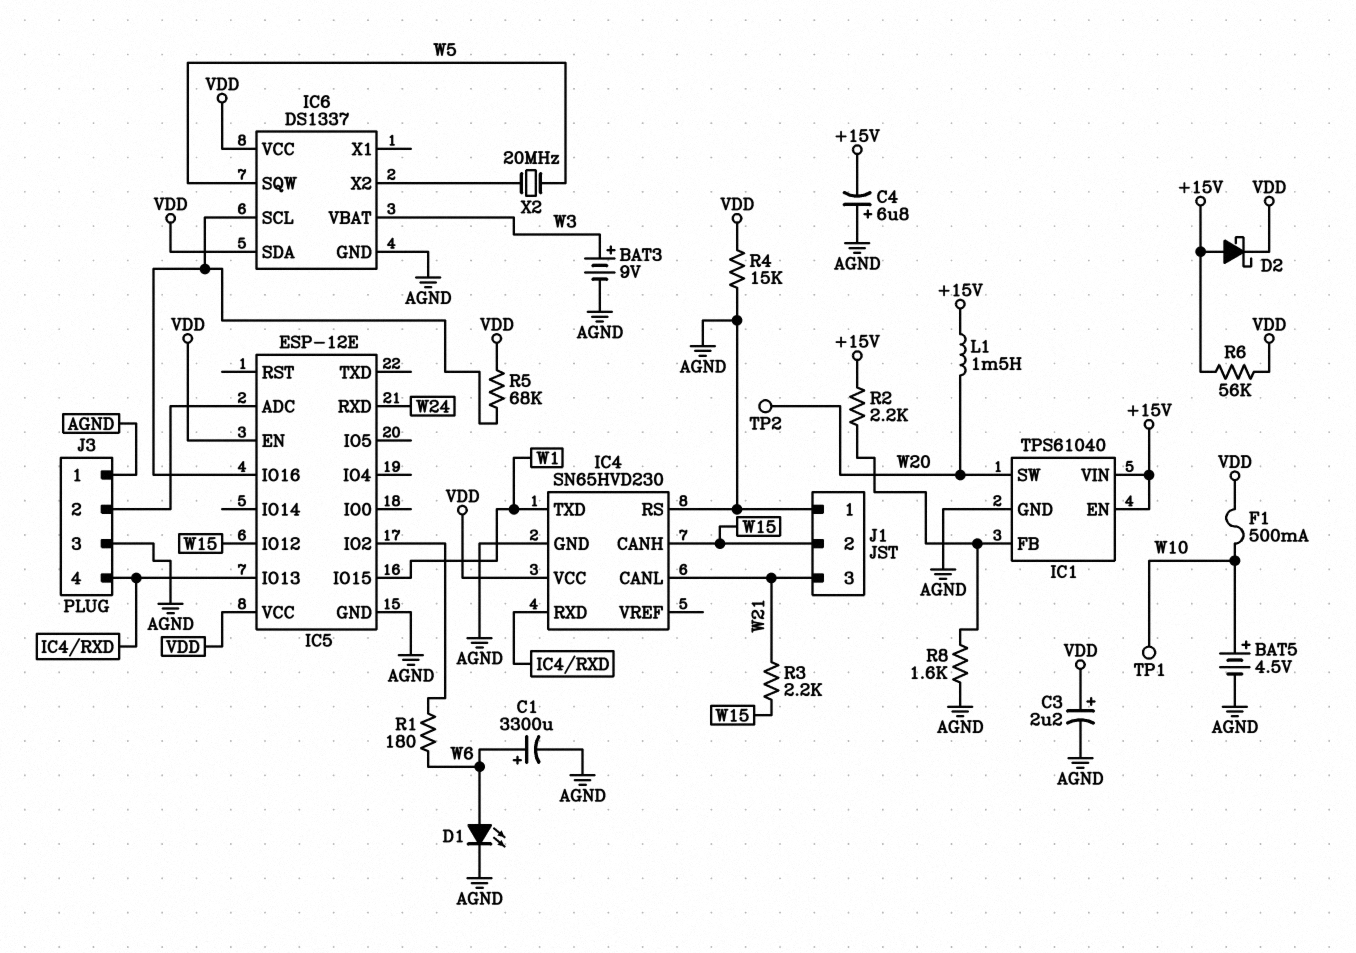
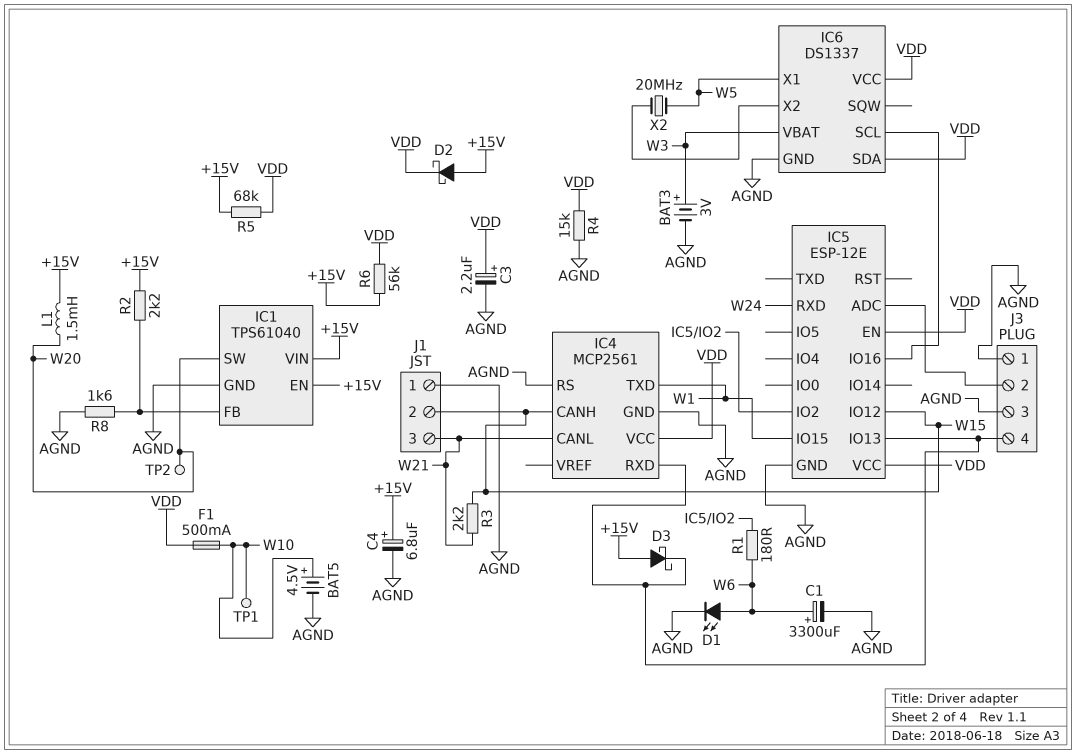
BAT3: 9V (plus W3, minus AGND) -> 3V (plus W3, minus AGND)
C4: 6.8uF (plus AGND, minus +15V) -> 6.8uF (plus +15V, minus AGND)
D3: none -> schottky (A +15V, K IC4/RXD)
IC4: SN65HVD230 -> MCP2561
IC6 pin SQW: W5 -> none
IC6 pin X1: none -> W5
R5: 68k (IC5/IO16, VDD) -> 68k (+15V, VDD)

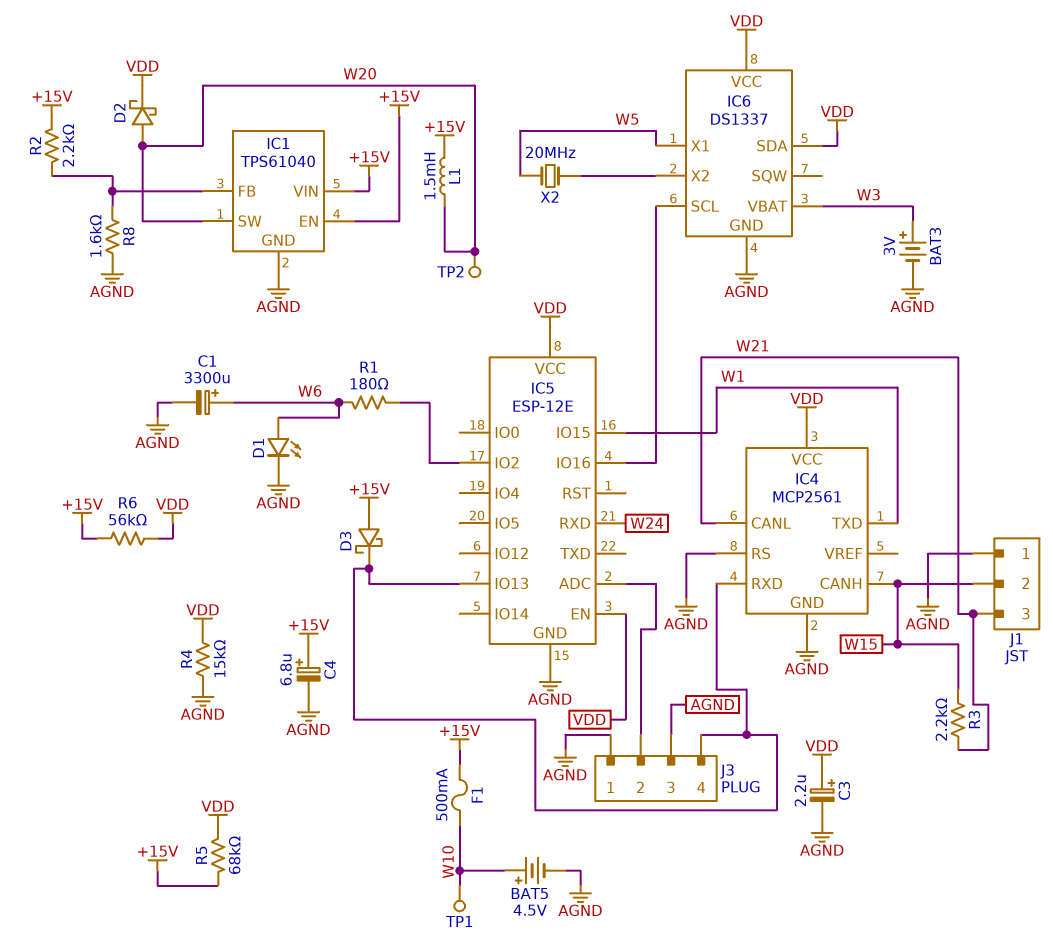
D2: schottky (A +15V, K VDD) -> schottky (A W20, K VDD)
F1: 500mA (VDD, W10) -> 500mA (+15V, W10)
IC5 pin IO12: W15 -> none

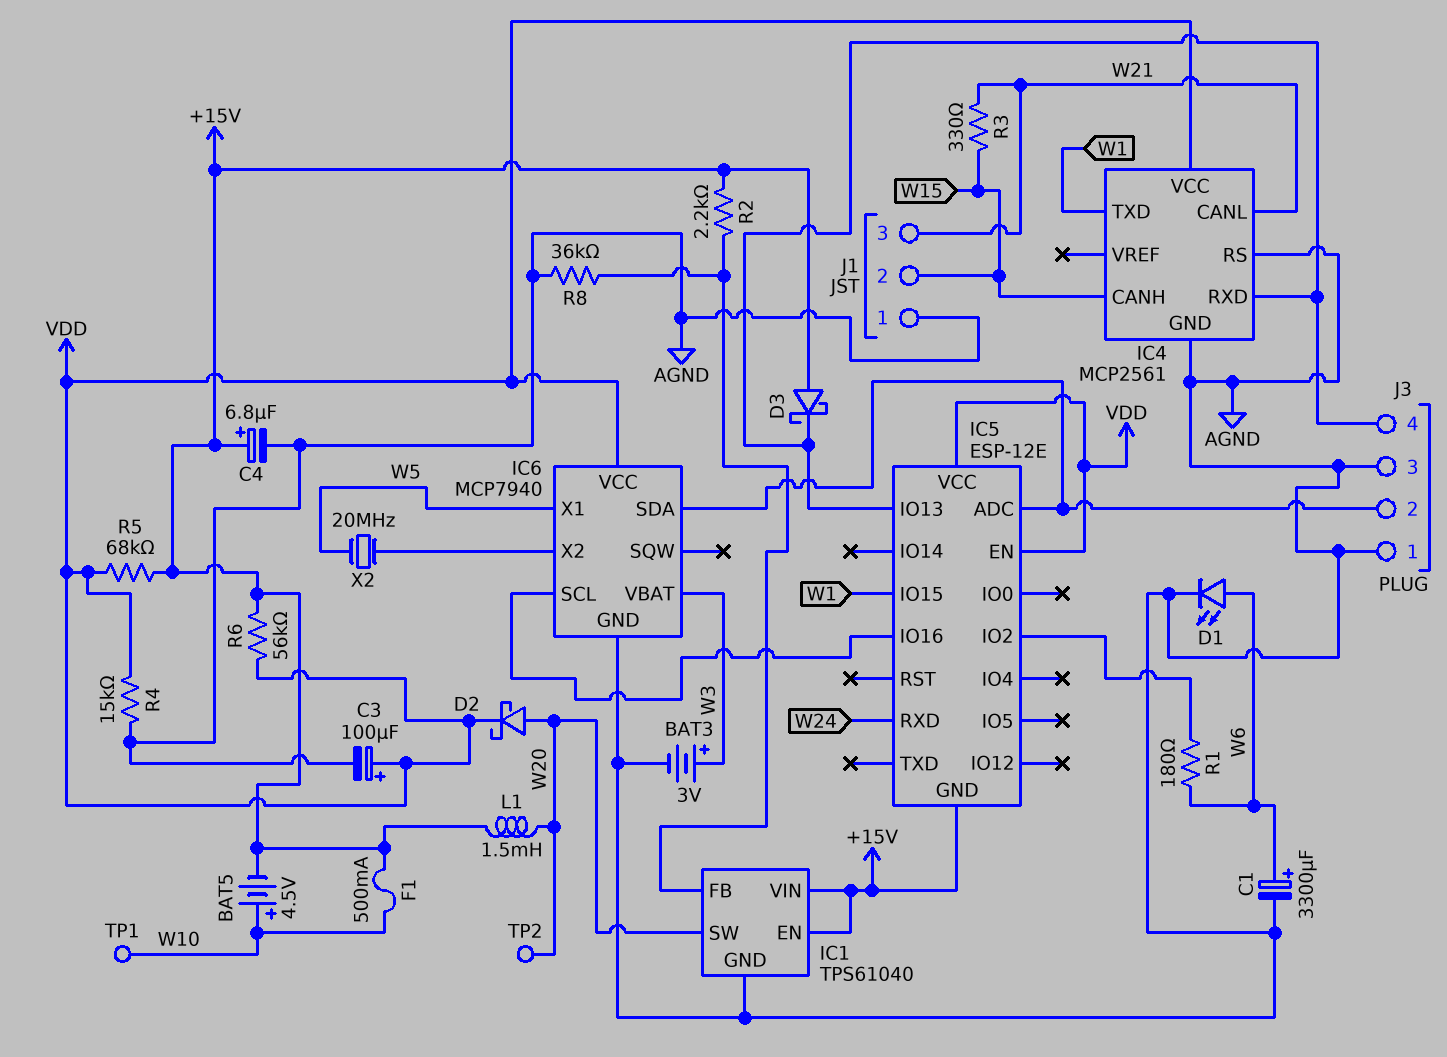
BAT5: 4.5V (plus W10, minus AGND) -> 4.5V (plus W10, minus +15V)
C3: 2.2uF (plus VDD, minus AGND) -> 100uF (plus VDD, minus AGND)
IC5 pin GND: AGND -> +15V
IC6: DS1337 -> MCP7940
IC6 pin SDA: VDD -> IC5/ADC
R3: 2.2k (W15, W21) -> 330 (W15, W21)
R8: 1.6k (AGND, IC1/FB) -> 36k (AGND, IC1/FB)

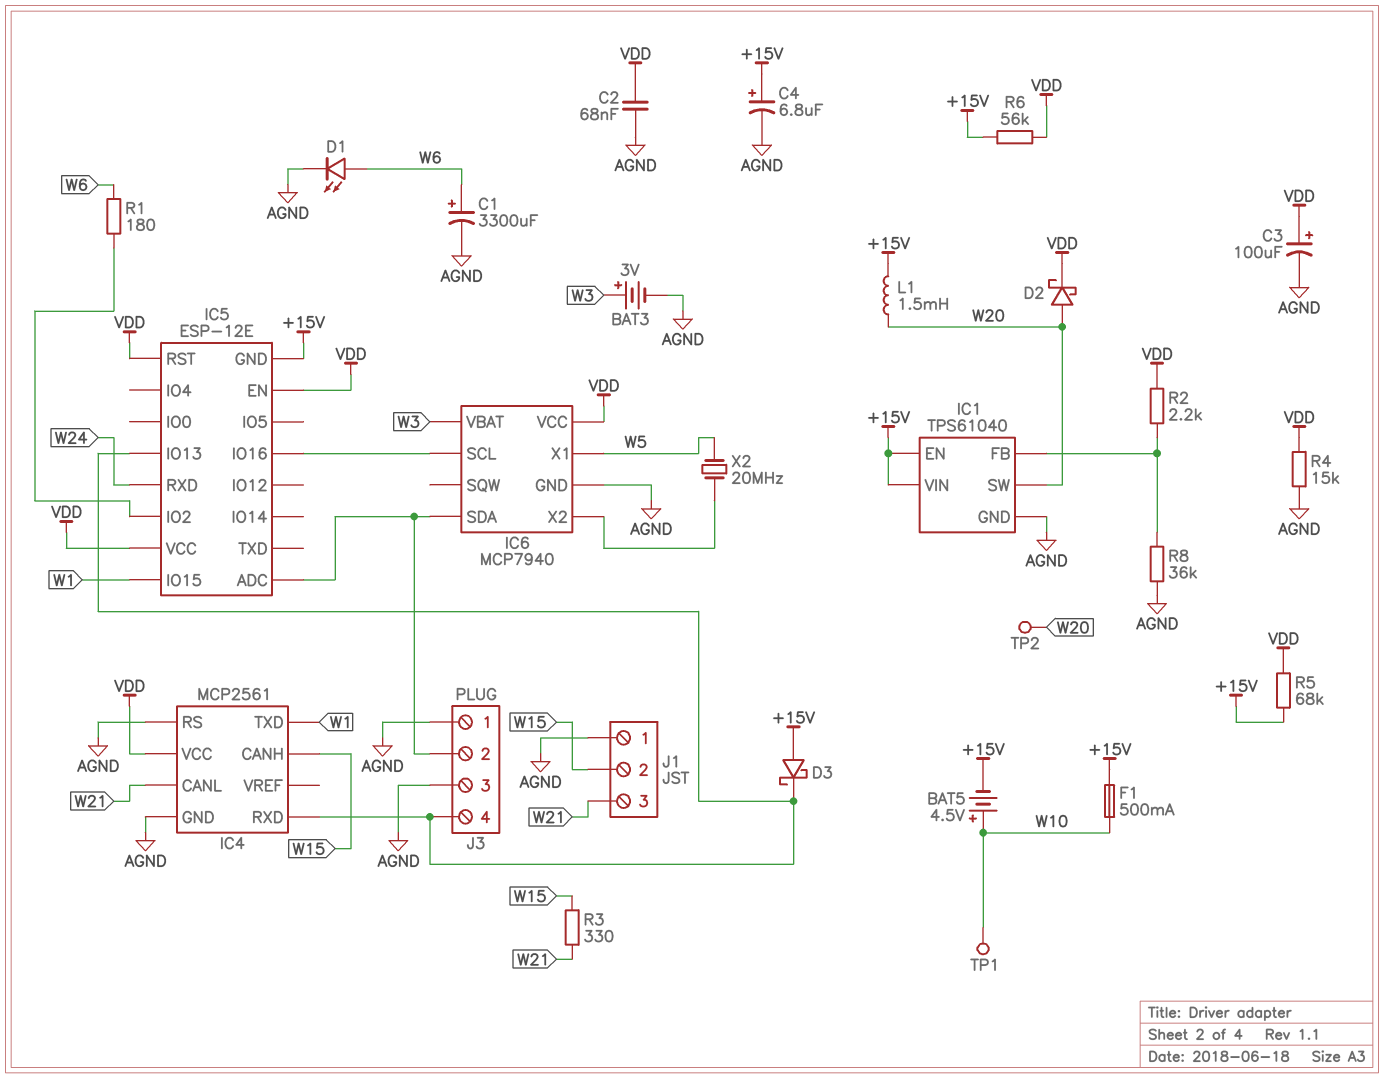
C2: none -> 68nF (AGND, VDD)
IC5 pin RST: none -> VDD
R2: 2.2k (+15V, IC1/FB) -> 2.2k (IC1/FB, VDD)

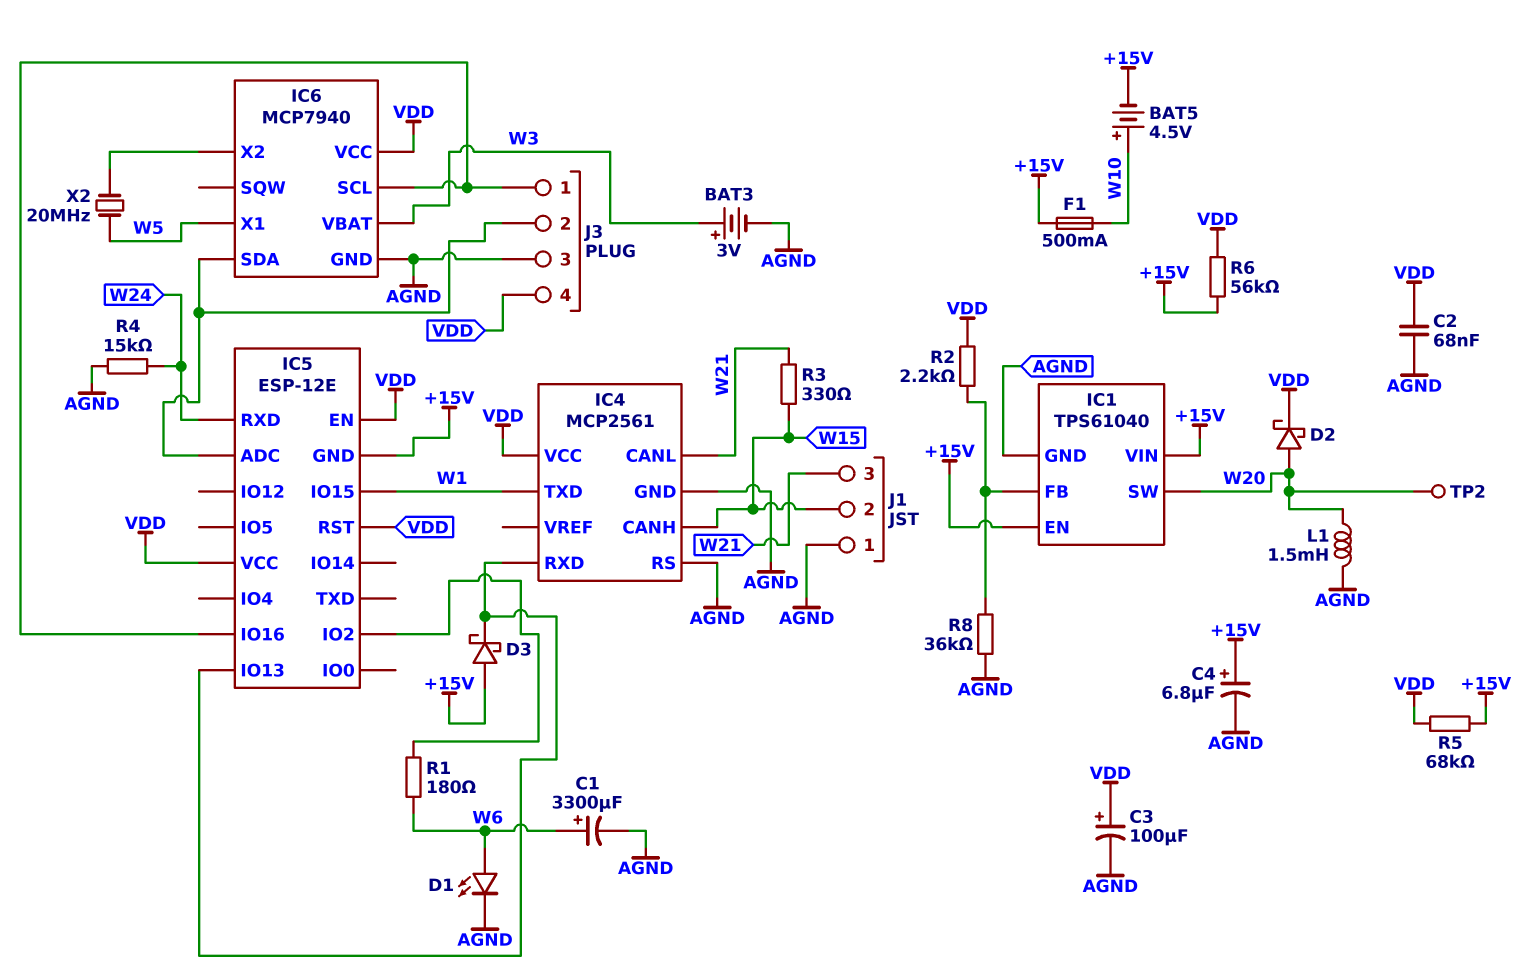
J3 pin 1: AGND -> IC5/IO16
J3 pin 4: IC4/RXD -> VDD
L1: 1.5mH (+15V, W20) -> 1.5mH (AGND, W20)
R4: 15k (AGND, VDD) -> 15k (AGND, W24)
TP1: test point (W10) -> none

